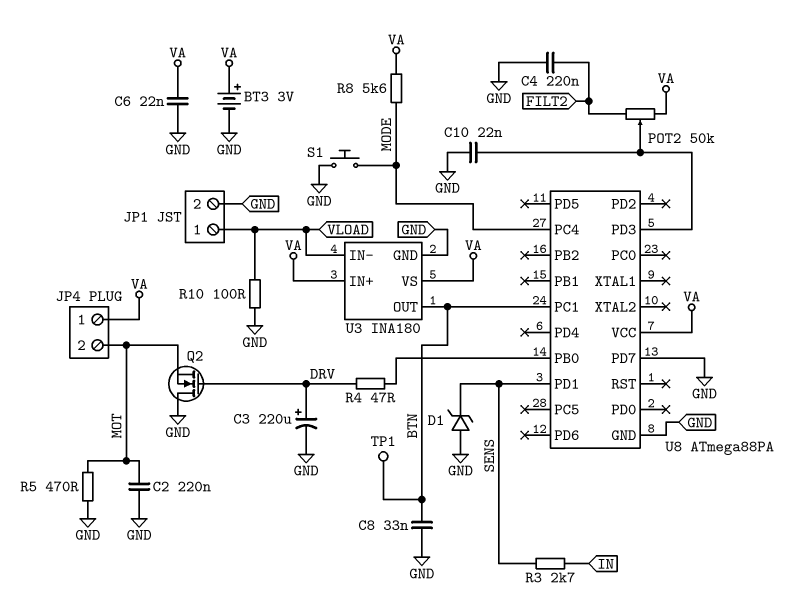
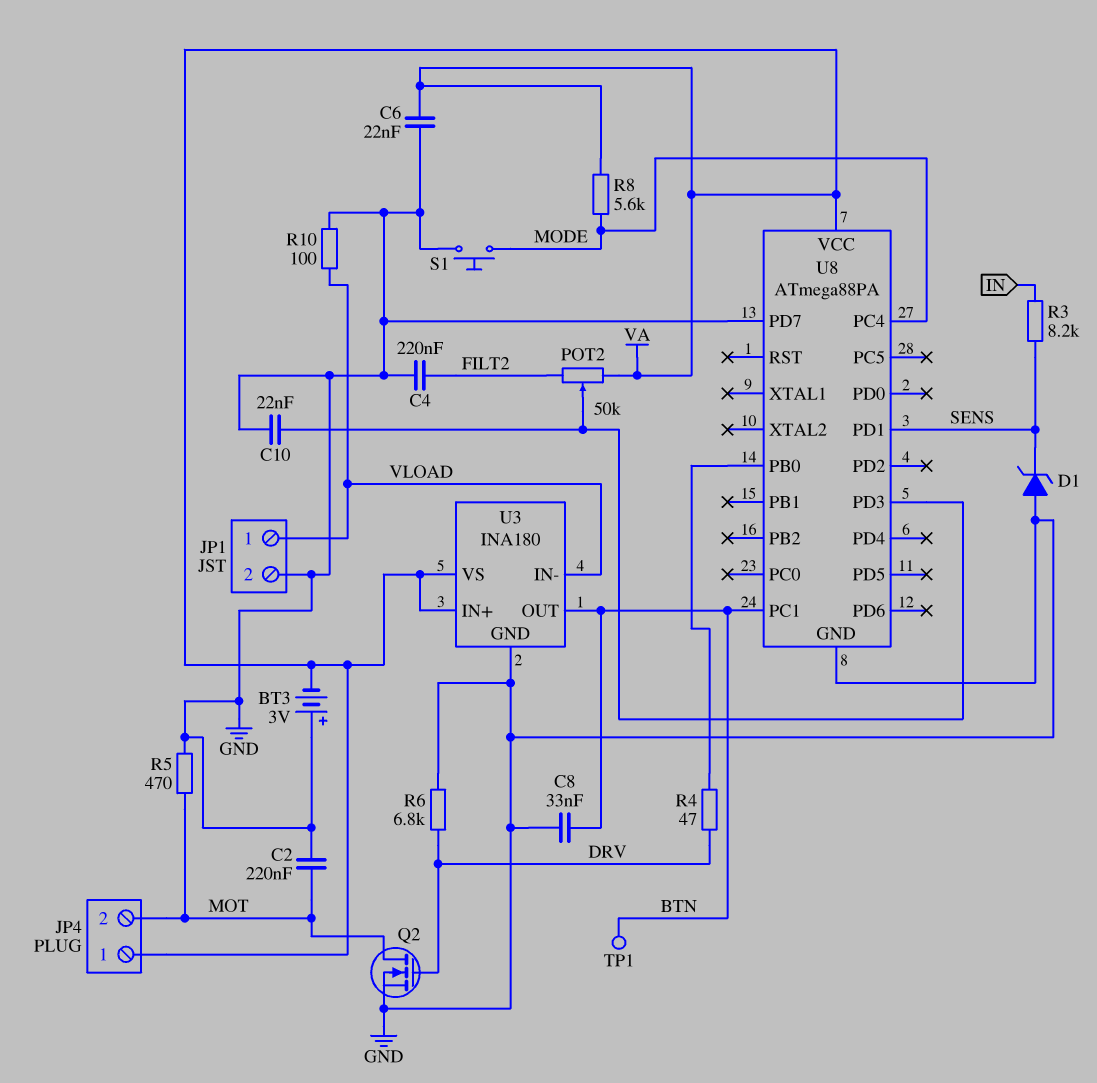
BT3: 3V (plus VA, minus GND) -> 3V (plus GND, minus VA)
C3: 220uF (plus DRV, minus GND) -> none
Q2: NMOS (G DRV, D GND, S MOT) -> NMOS (G DRV, D MOT, S GND)
R3: 2.7k (IN, SENS) -> 8.2k (IN, SENS)
R6: none -> 6.8k (DRV, GND)

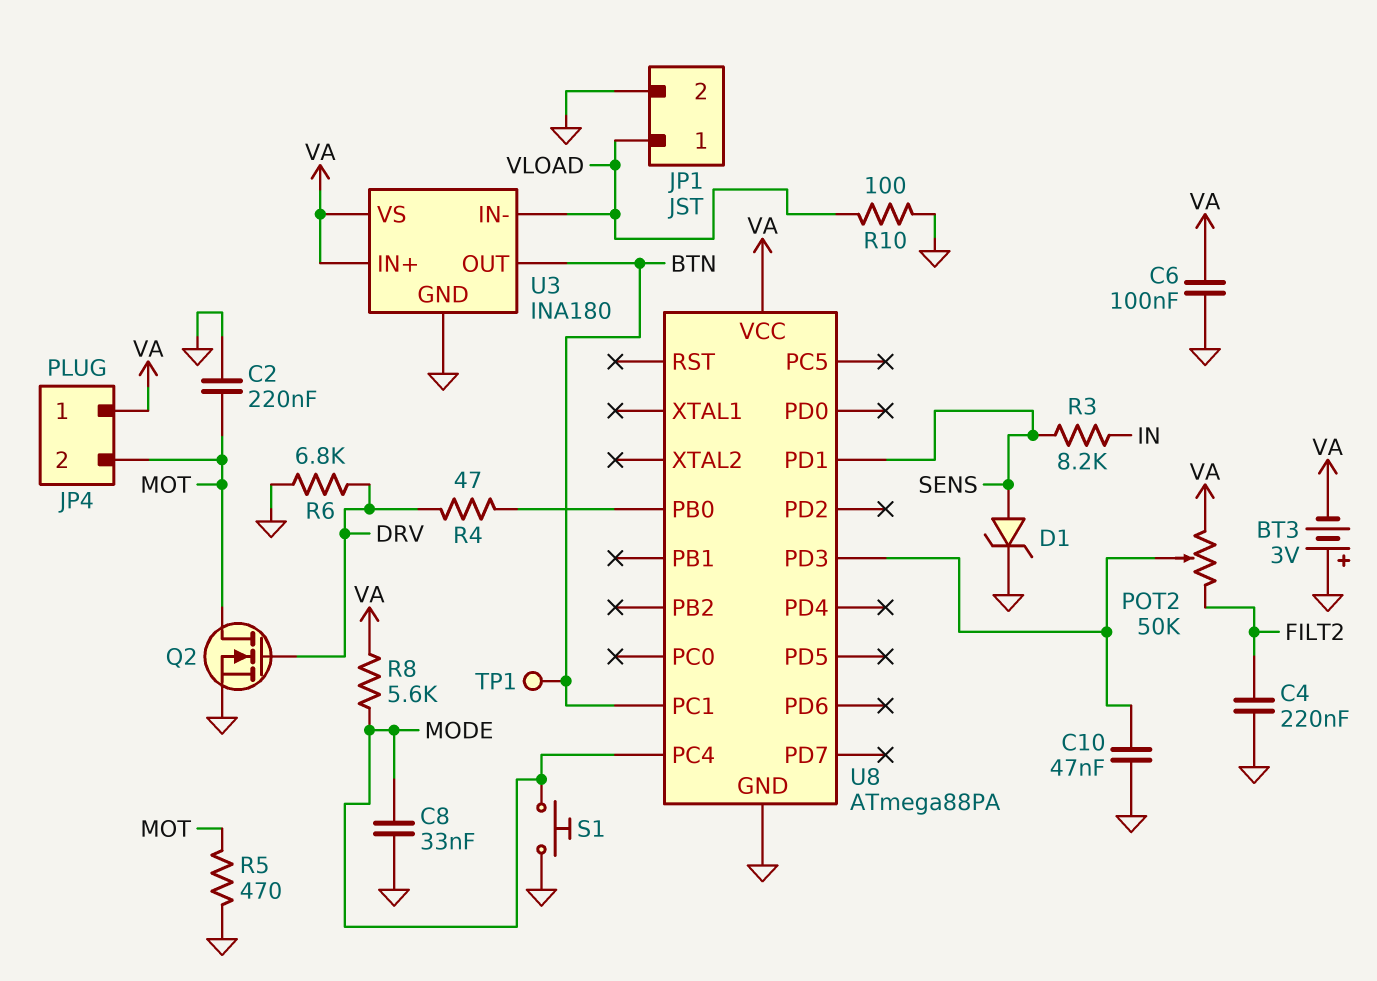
C6: 22nF (GND, VA) -> 100nF (GND, VA)
C8: 33nF (BTN, GND) -> 33nF (GND, MODE)
C10: 22nF (GND, U8/PD3) -> 47nF (GND, U8/PD3)
D1: zener (A GND, K SENS) -> zener (A SENS, K GND)
U8 pin PD7: GND -> none

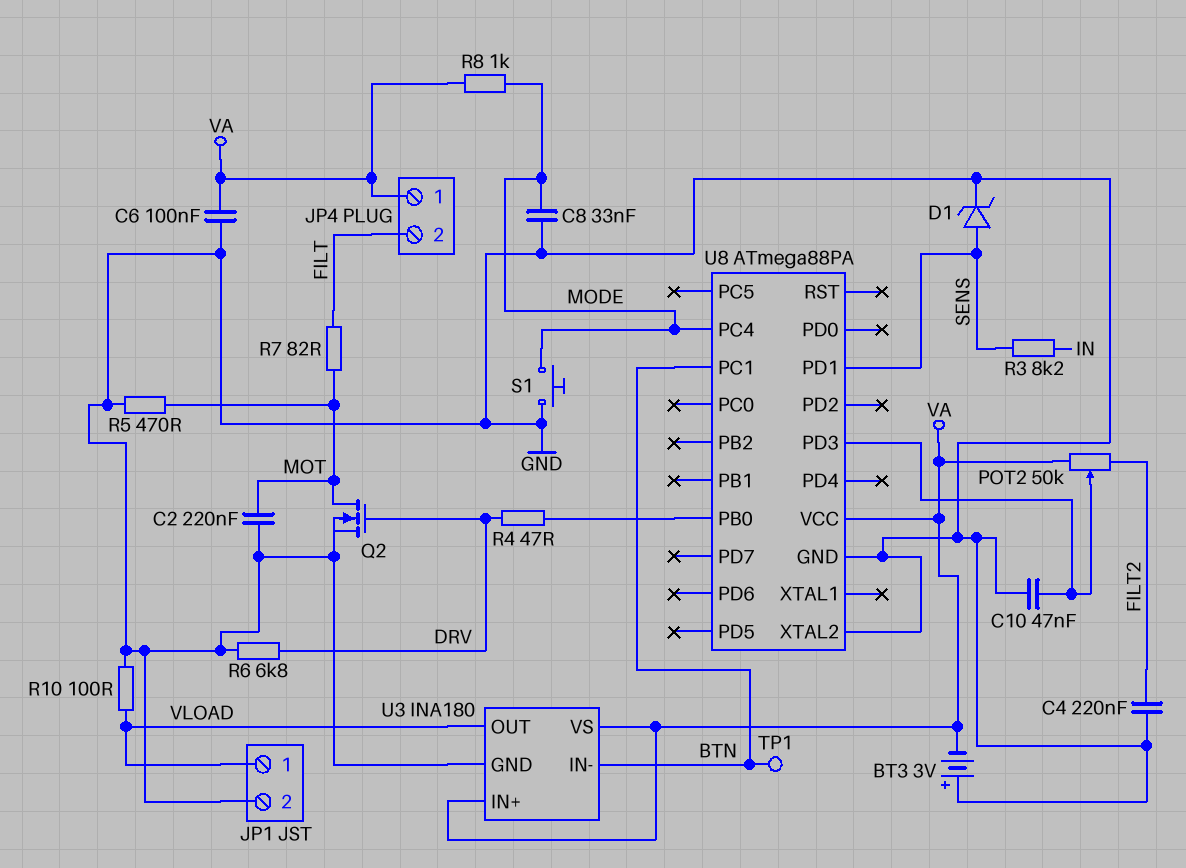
JP4 pin 2: MOT -> FILT
R7: none -> 82 (FILT, MOT)
R8: 5.6k (MODE, VA) -> 1k (MODE, VA)
U3 pin IN-: VLOAD -> BTN
U3 pin OUT: BTN -> VLOAD
U8 pin XTAL2: none -> GND

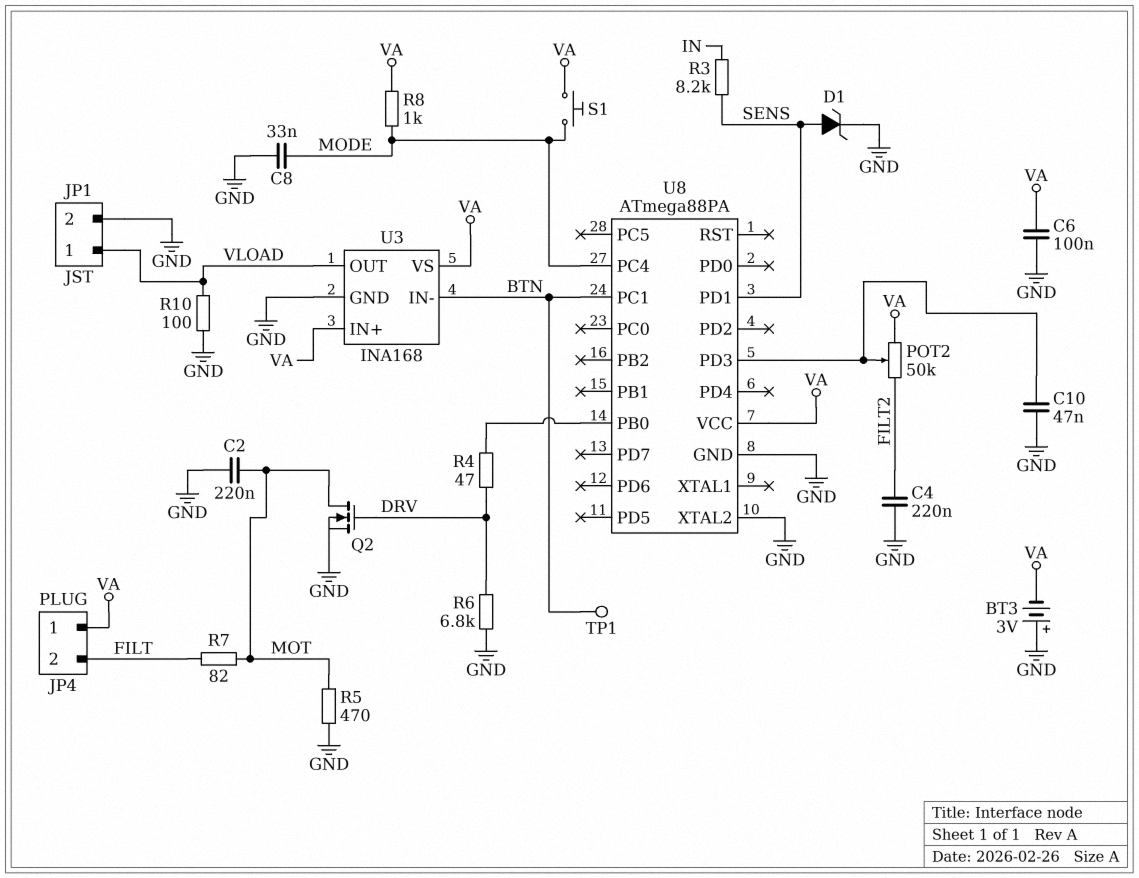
S1: button (GND, MODE) -> button (MODE, VA)
U3: INA180 -> INA168

